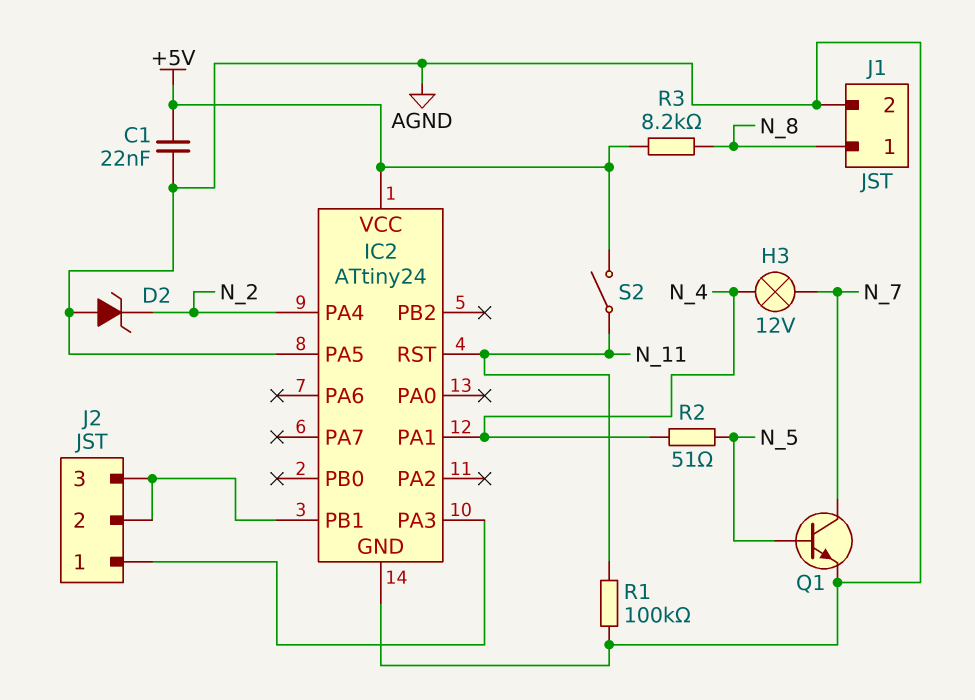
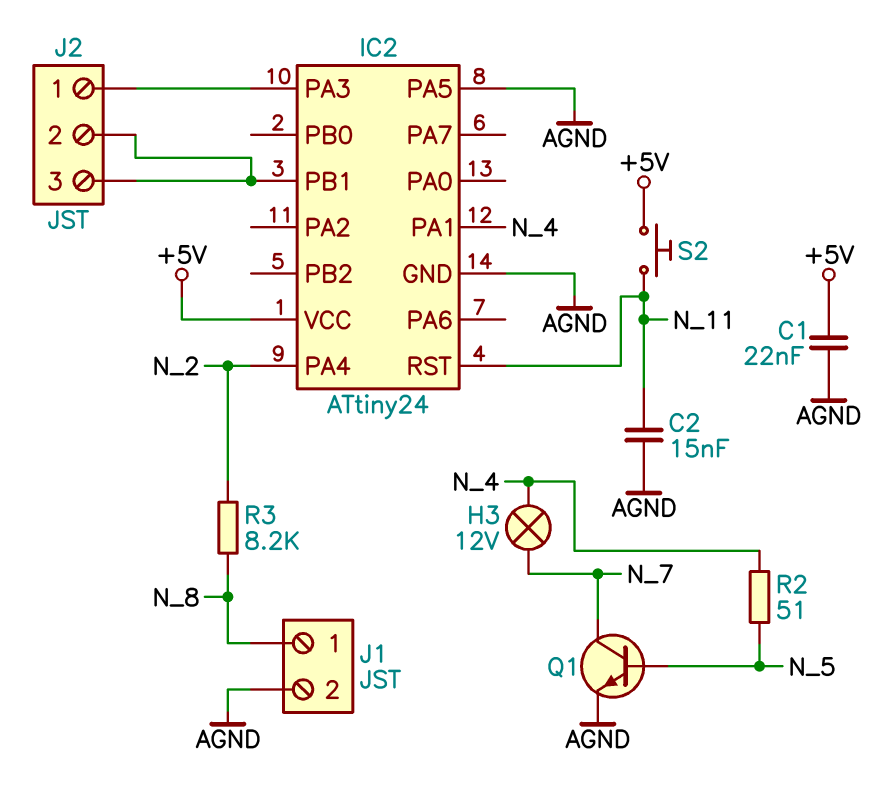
C2: none -> 15nF (AGND, N_11)
D2: zener (A AGND, K N_2) -> none
R1: 100k (AGND, N_11) -> none
R3: 8.2k (+5V, N_8) -> 8.2k (N_2, N_8)
S2: switch (+5V, N_11) -> button (+5V, N_11)

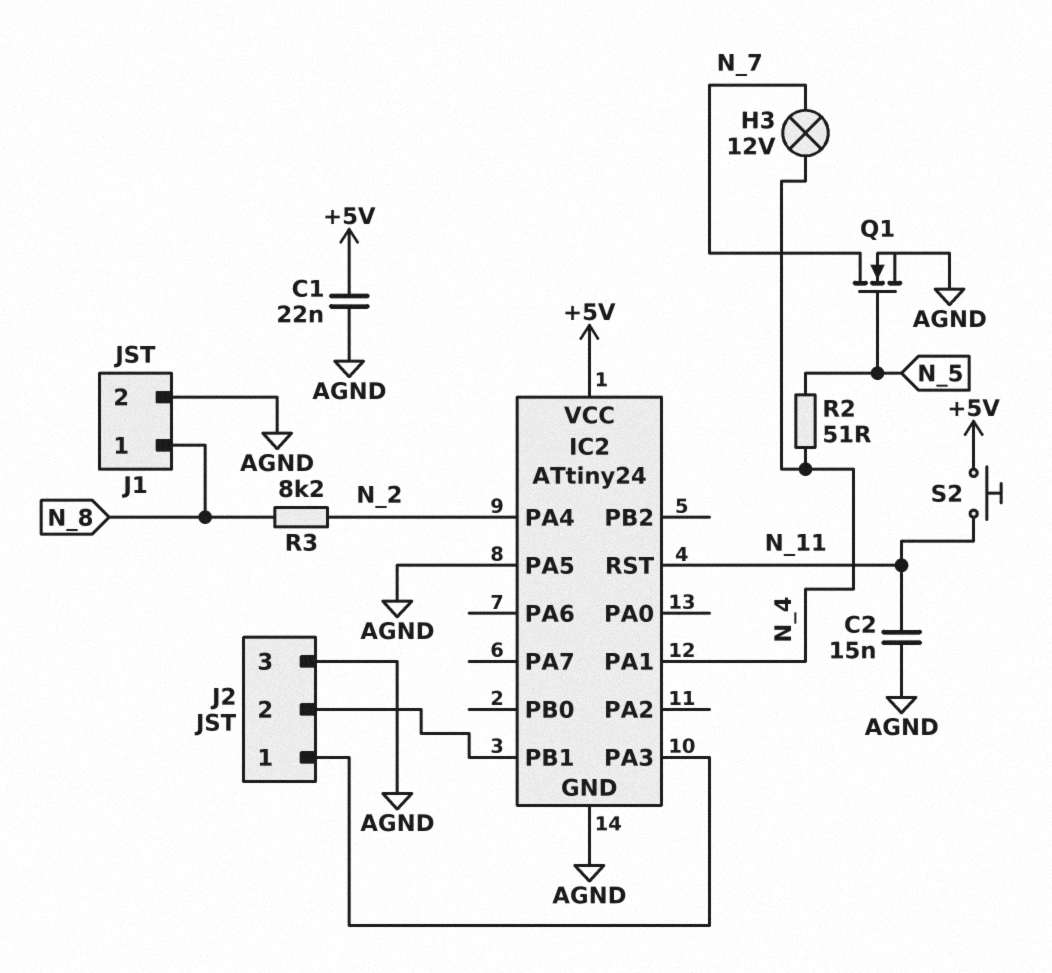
J2 pin 3: IC2/PB1 -> AGND
Q1: NPN (B N_5, C N_7, E AGND) -> NMOS (G N_5, D N_7, S AGND)

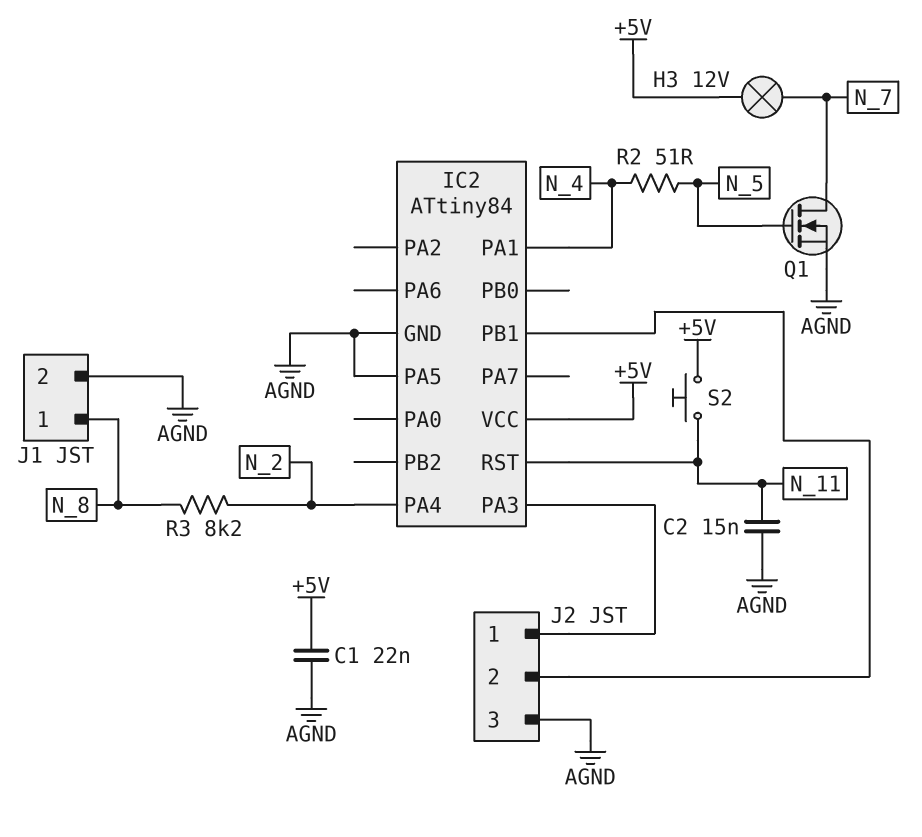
H3: lamp 12V (N_4, N_7) -> lamp 12V (+5V, N_7)
IC2: ATtiny24 -> ATtiny84

